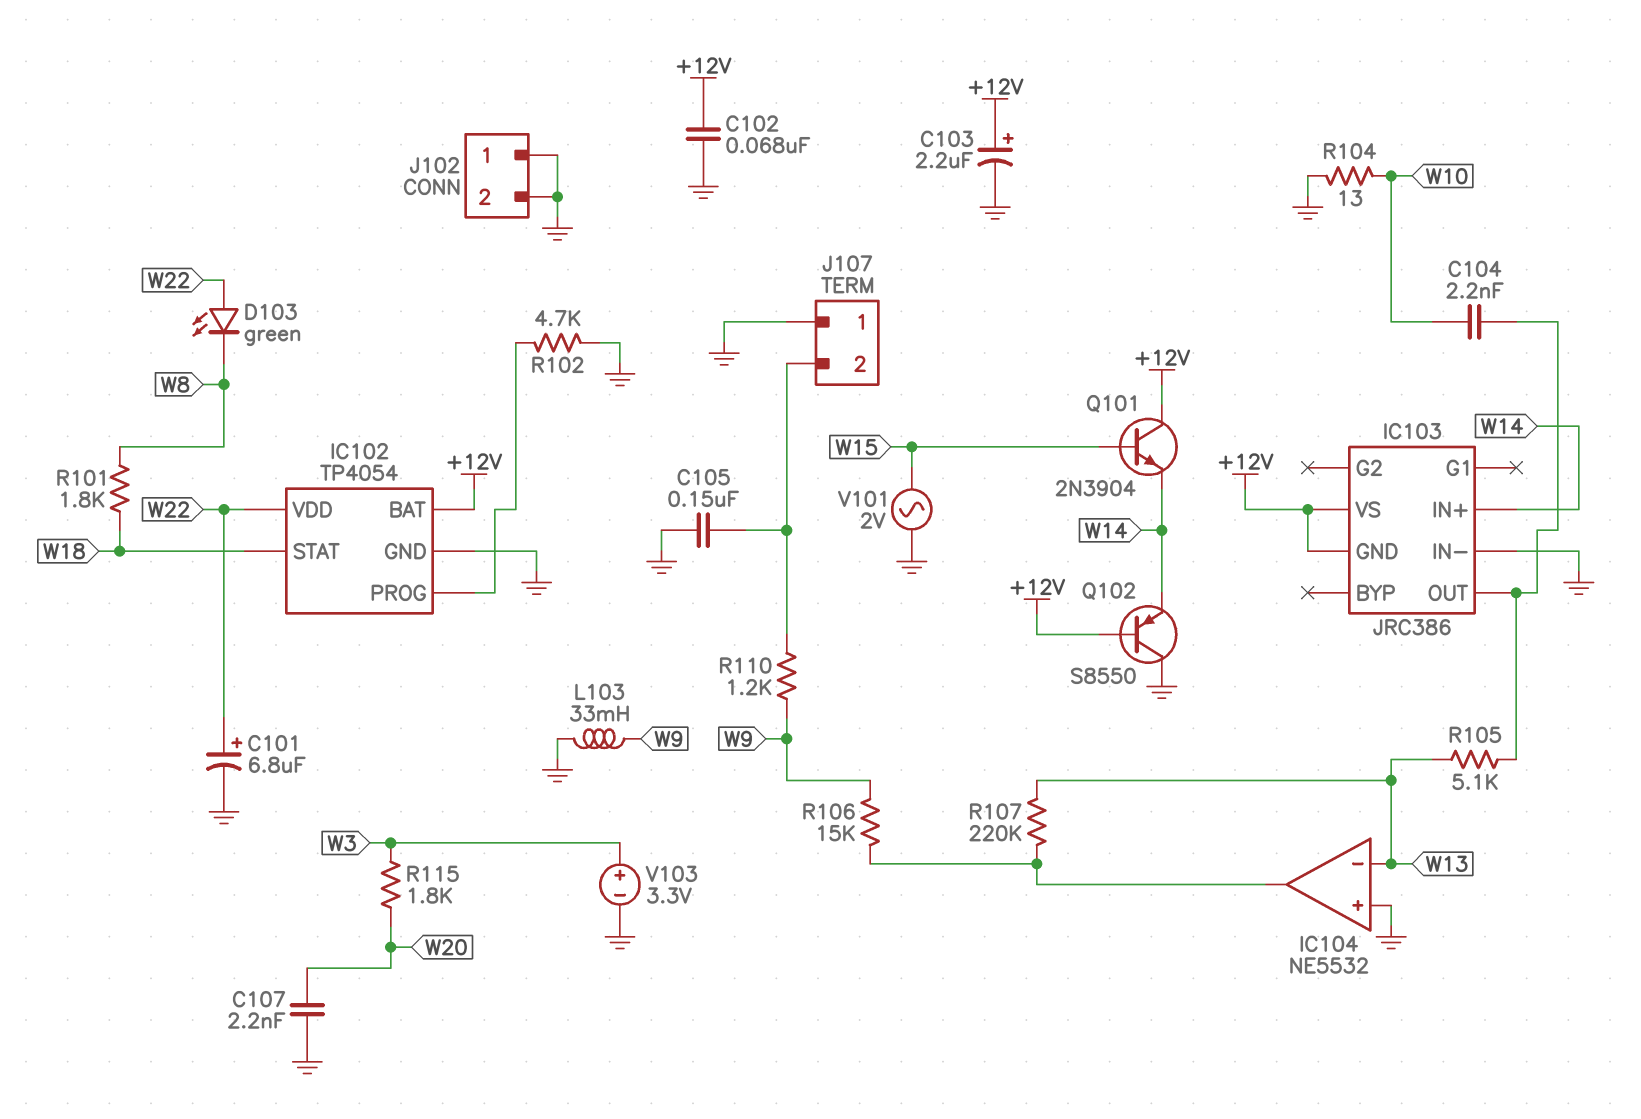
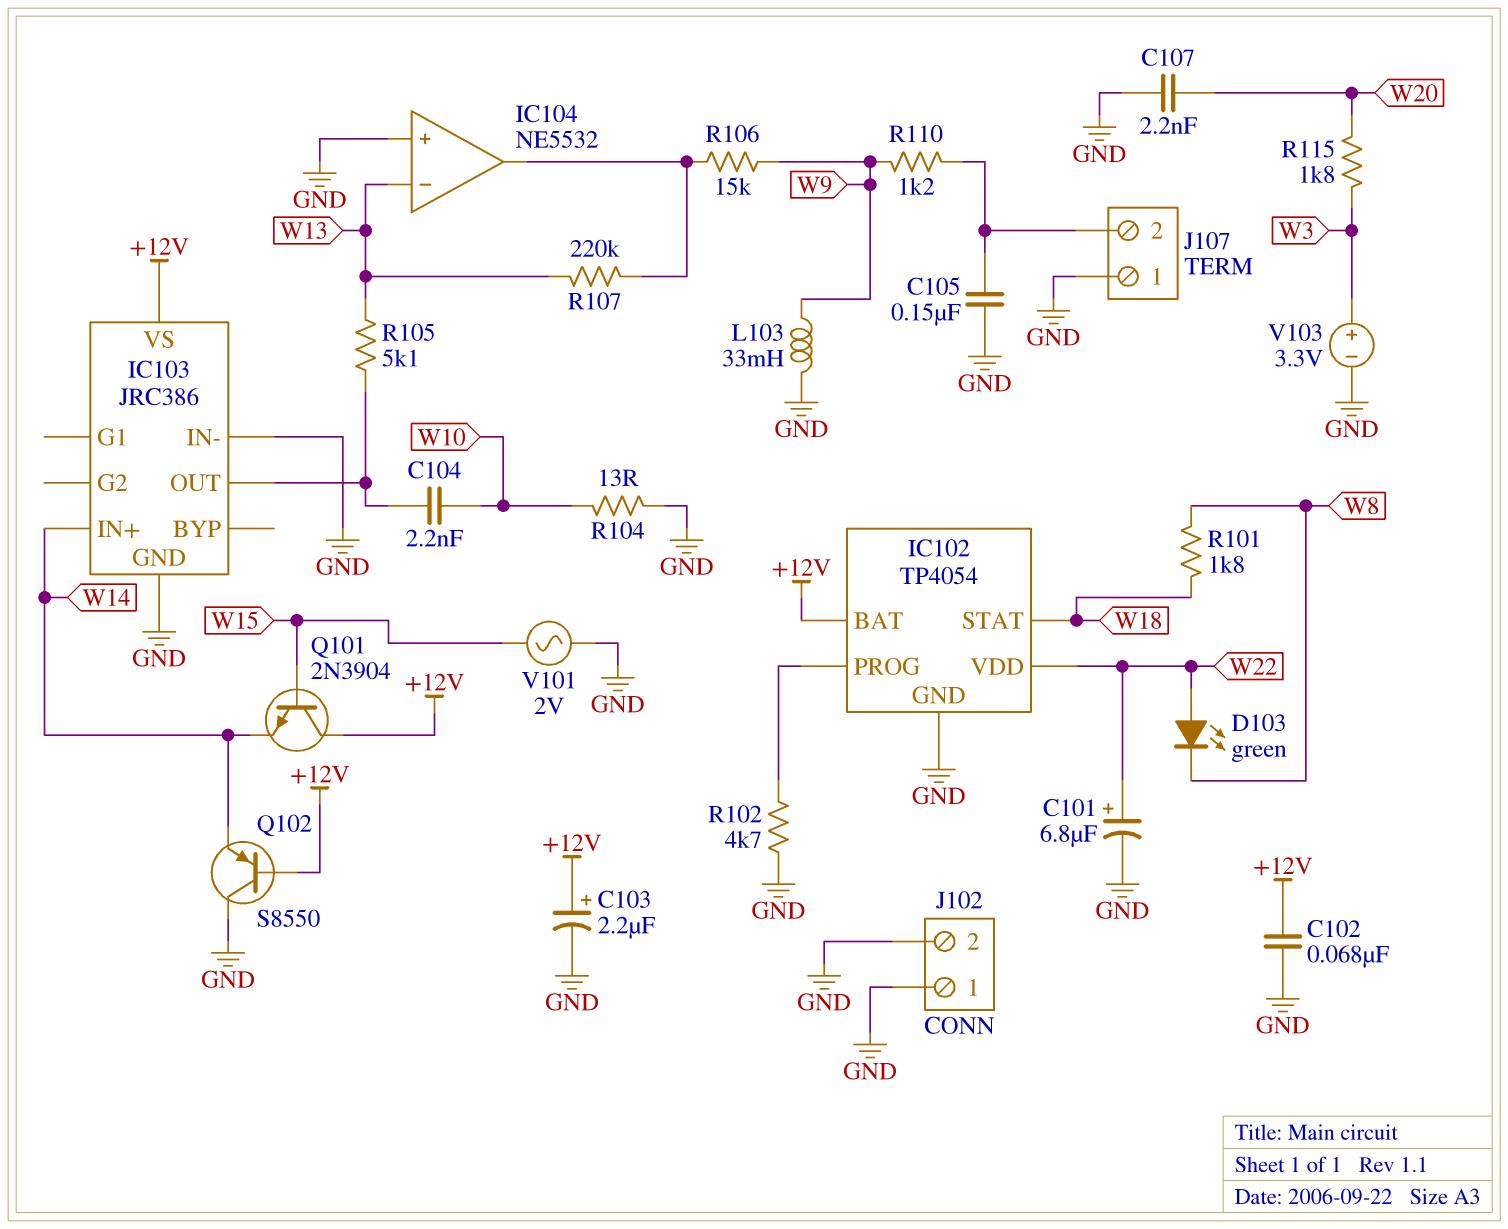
IC103 pin GND: +12V -> GND

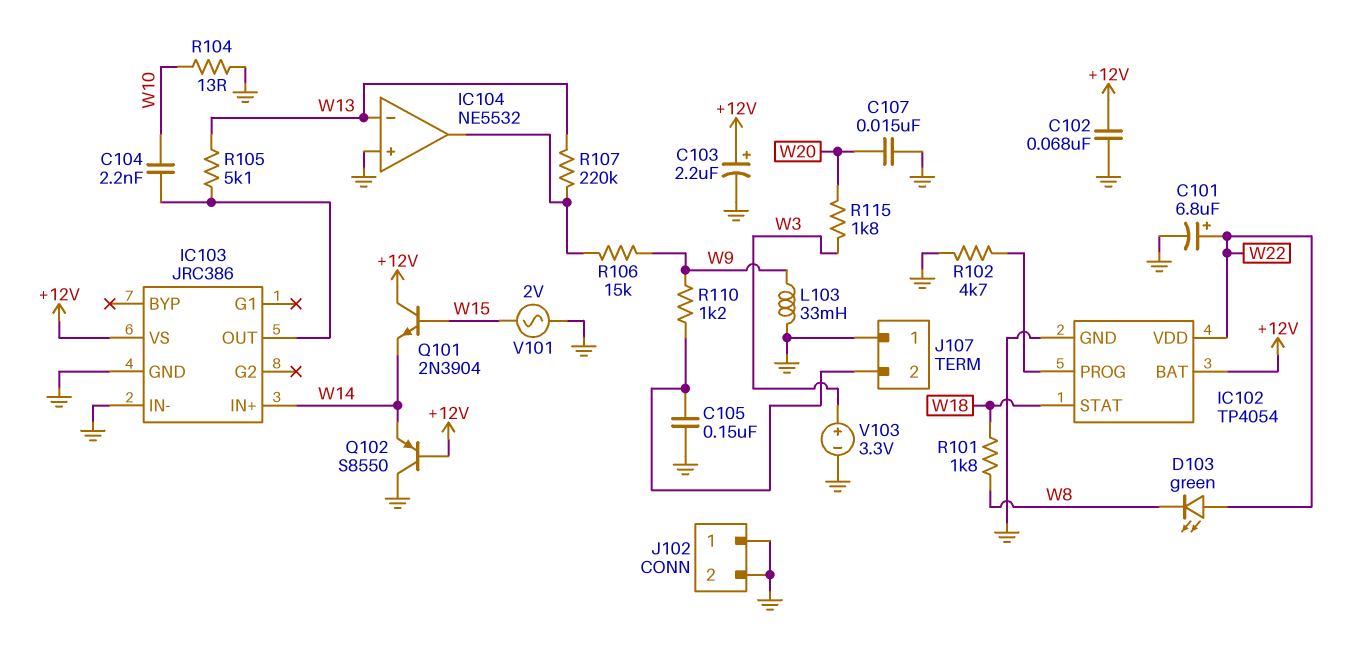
C107: 2.2nF (GND, W20) -> 15nF (GND, W20)

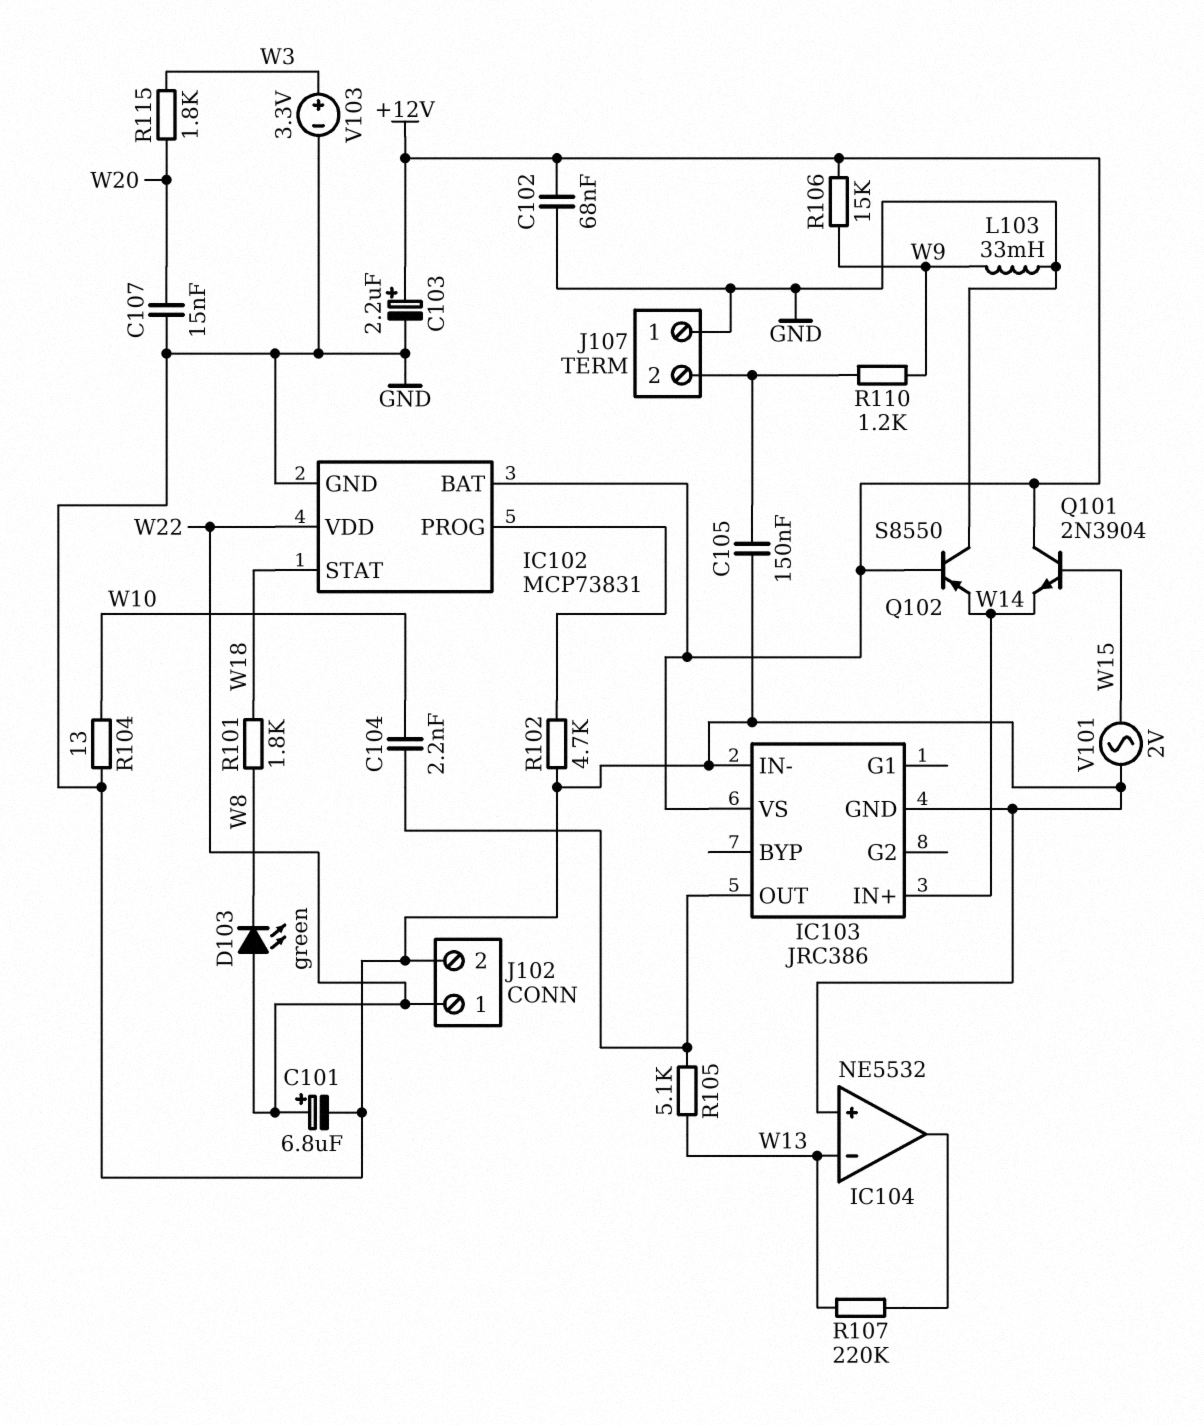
IC102: TP4054 -> MCP73831
J102 pin 1: GND -> W22
R106: 15k (IC104/out, W9) -> 15k (+12V, W9)

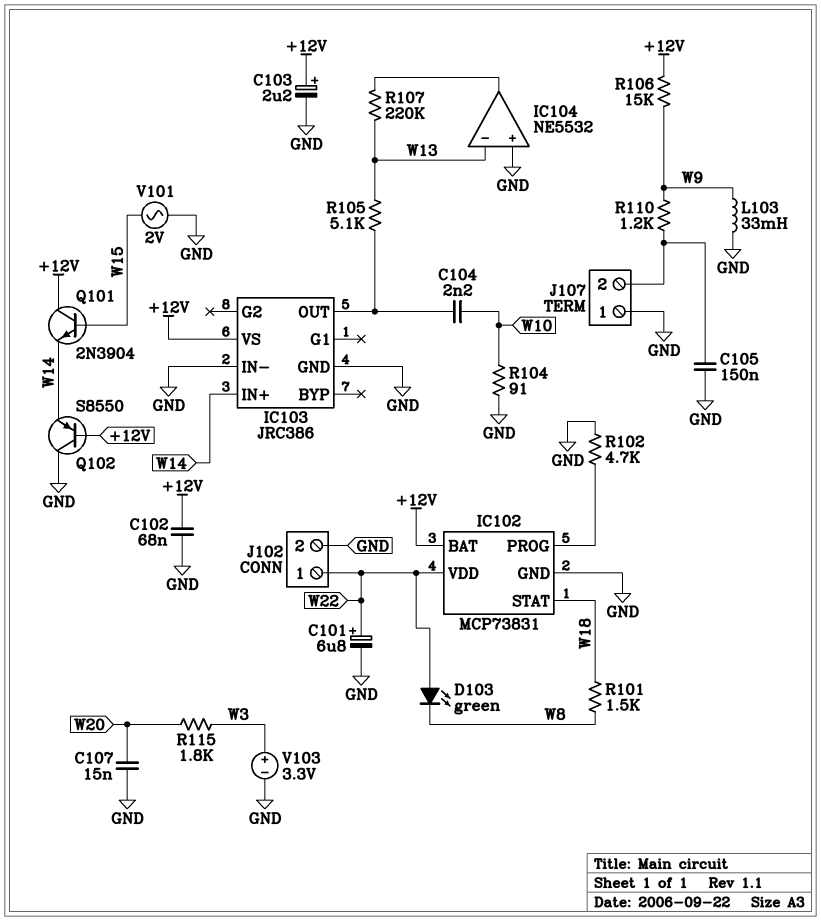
R101: 1.8k (W8, W18) -> 1.5k (W8, W18)
R104: 13 (GND, W10) -> 91 (GND, W10)

